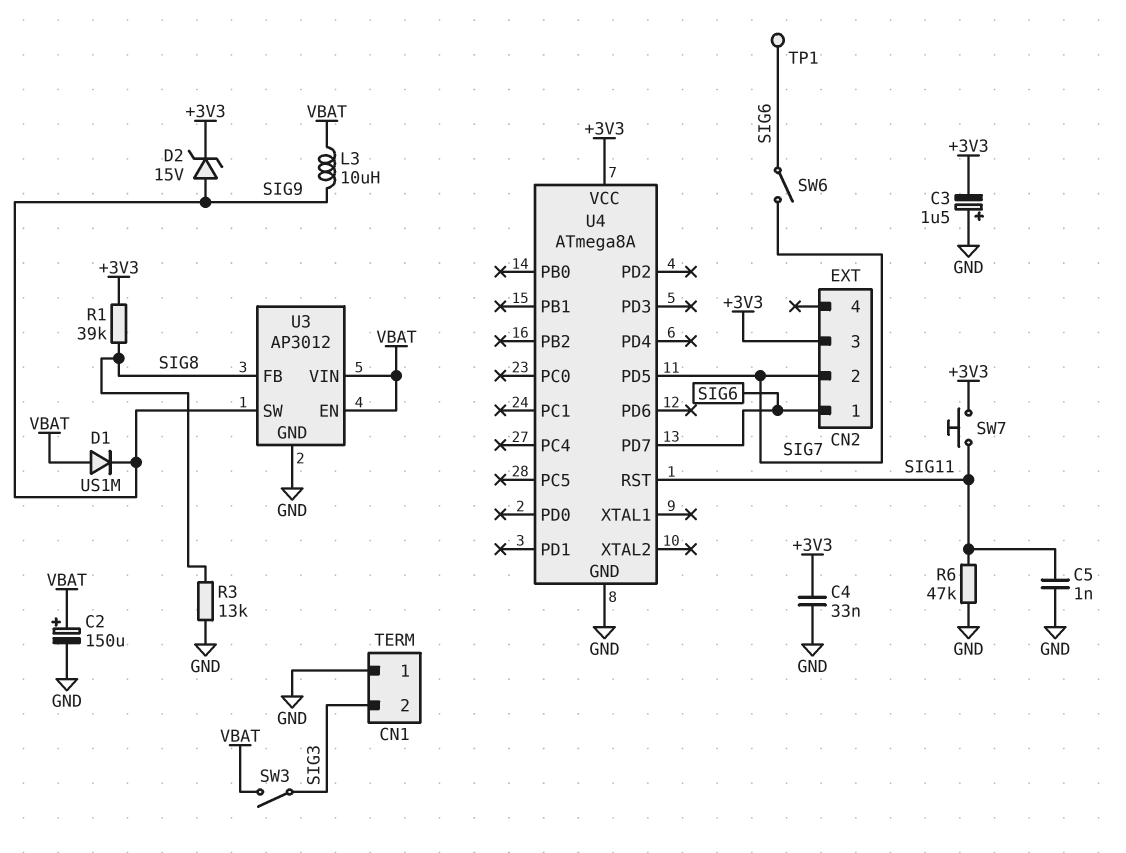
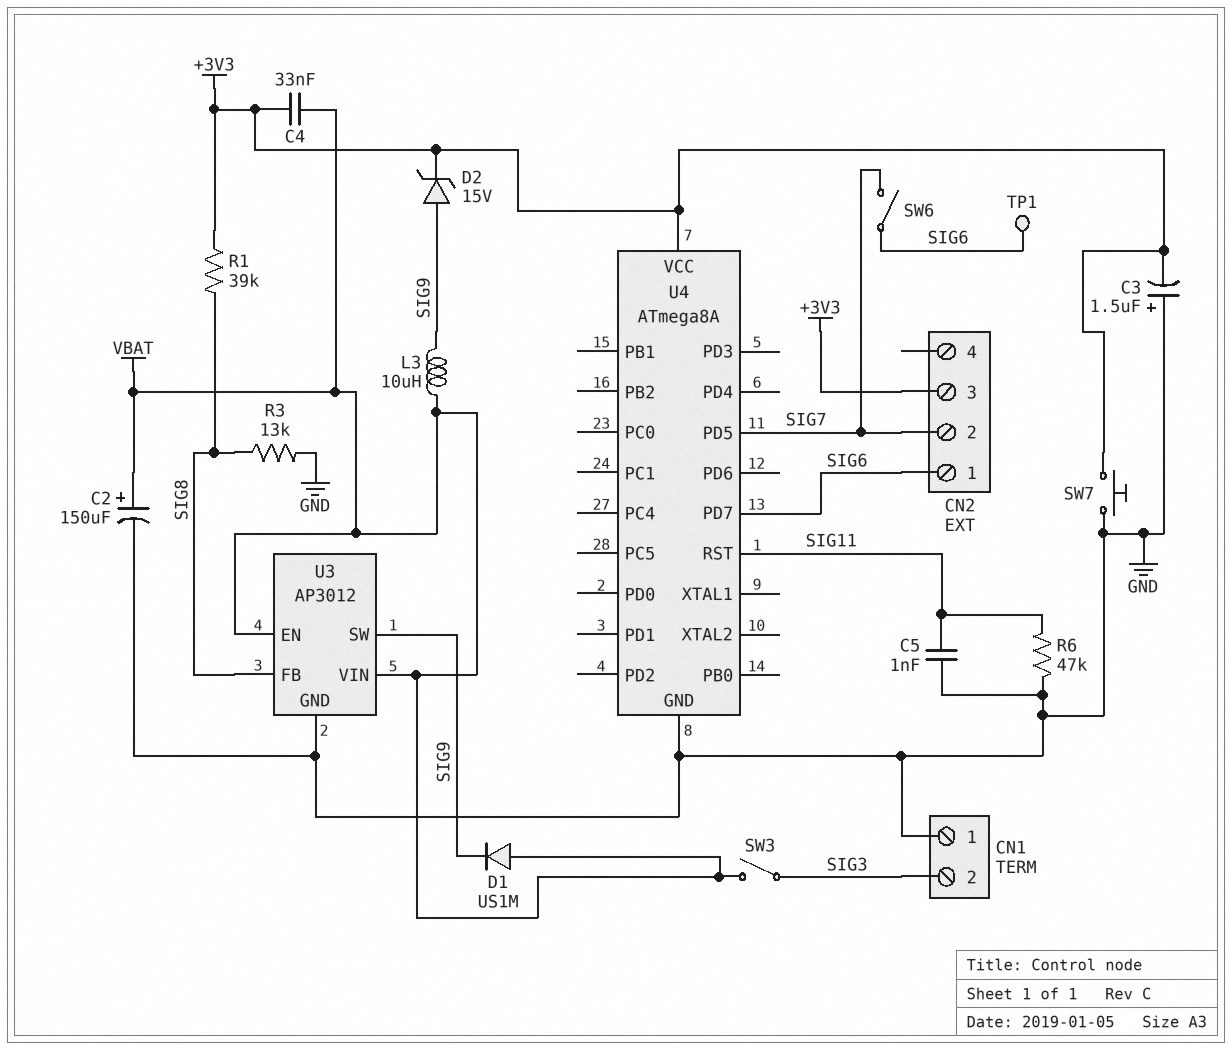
C4: 33nF (+3V3, GND) -> 33nF (+3V3, VBAT)
SW7: button (+3V3, SIG11) -> button (+3V3, GND)

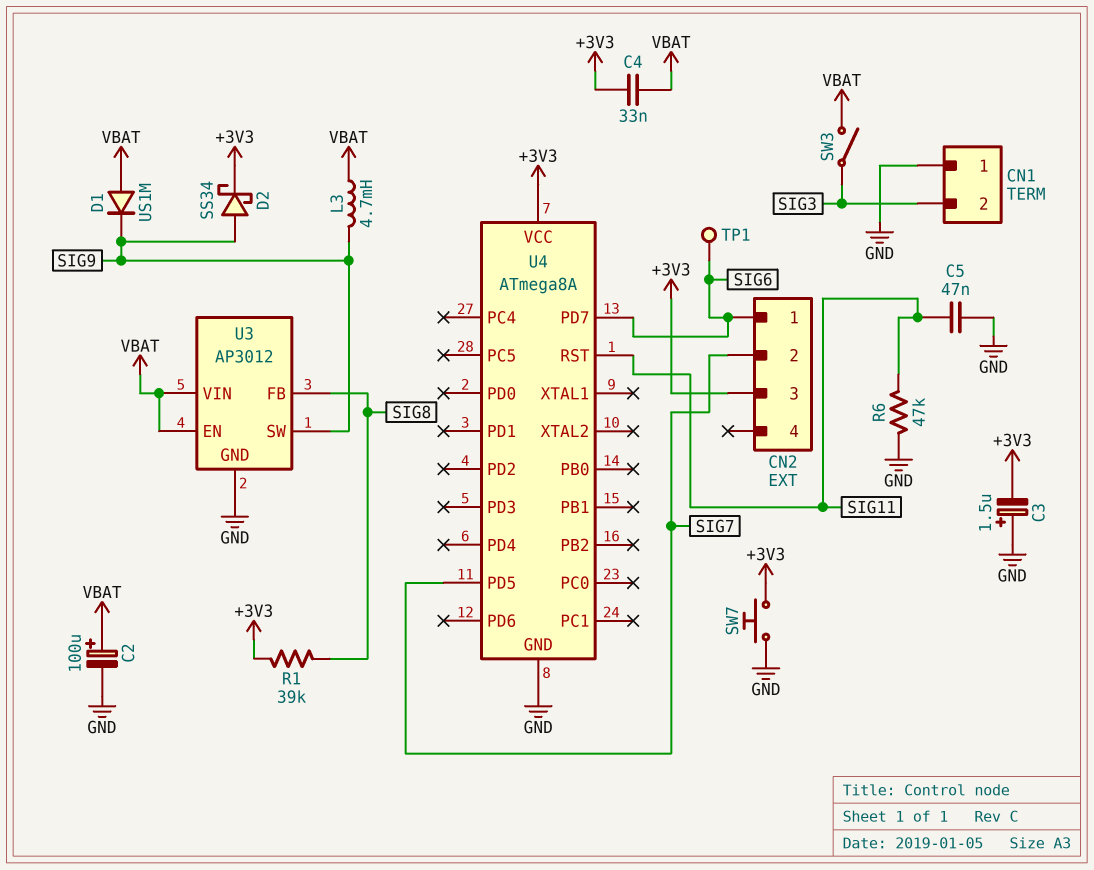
C2: 150uF (plus VBAT, minus GND) -> 100uF (plus VBAT, minus GND)
C5: 1nF (GND, SIG11) -> 47nF (GND, SIG11)
D2: zener 15V (A SIG9, K +3V3) -> schottky SS34 (A SIG9, K +3V3)
L3: 10uH (SIG9, VBAT) -> 4.7mH (SIG9, VBAT)
R3: 13k (GND, SIG8) -> none
SW6: switch (SIG6, SIG7) -> none

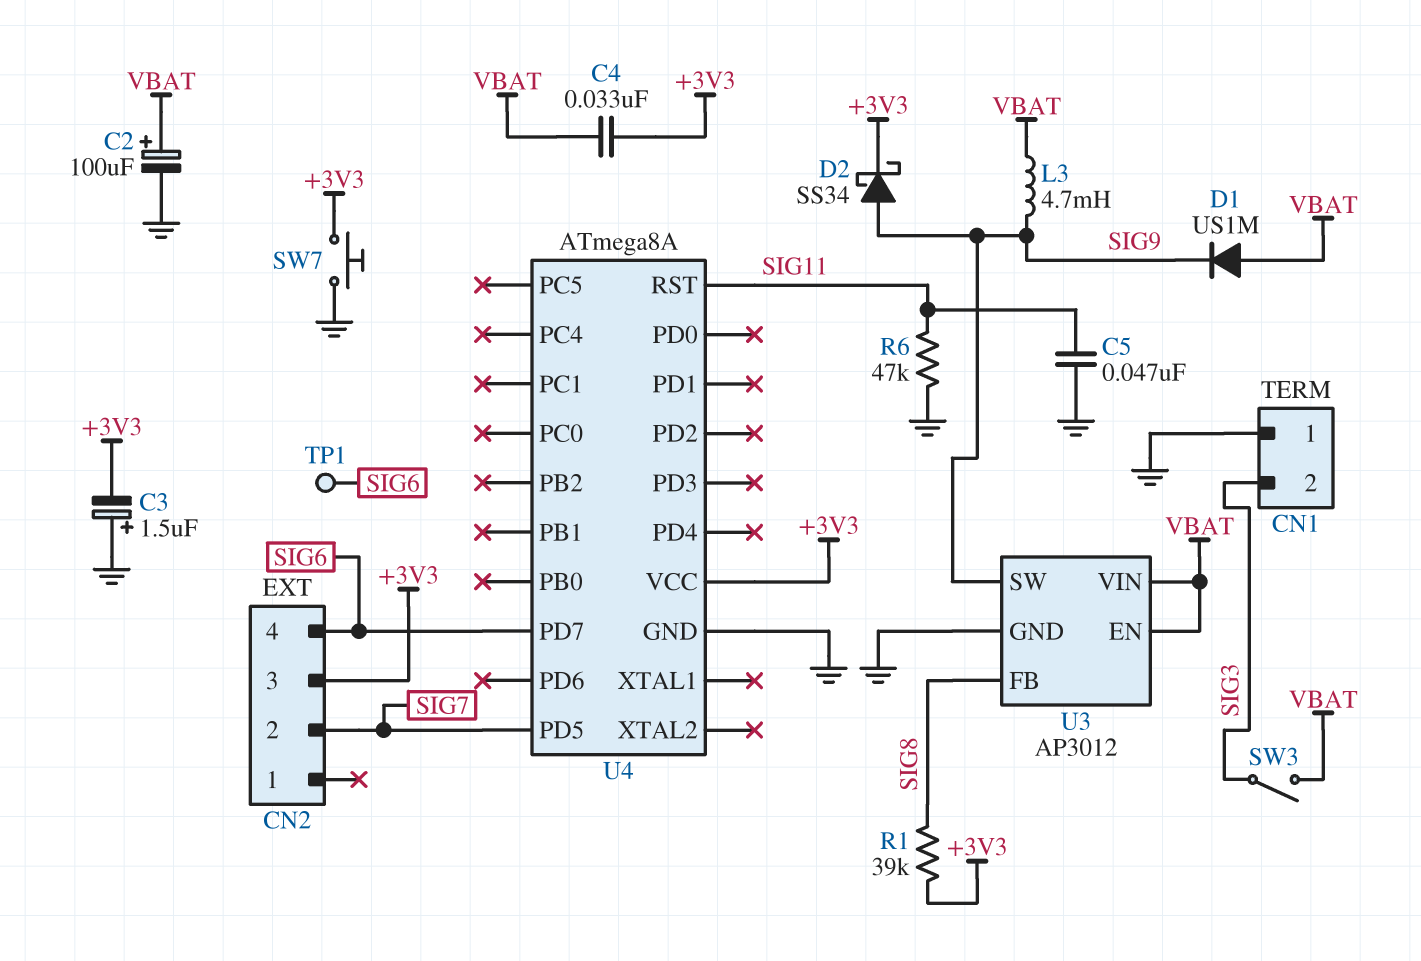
CN2 pin 1: SIG6 -> none
CN2 pin 4: none -> SIG6

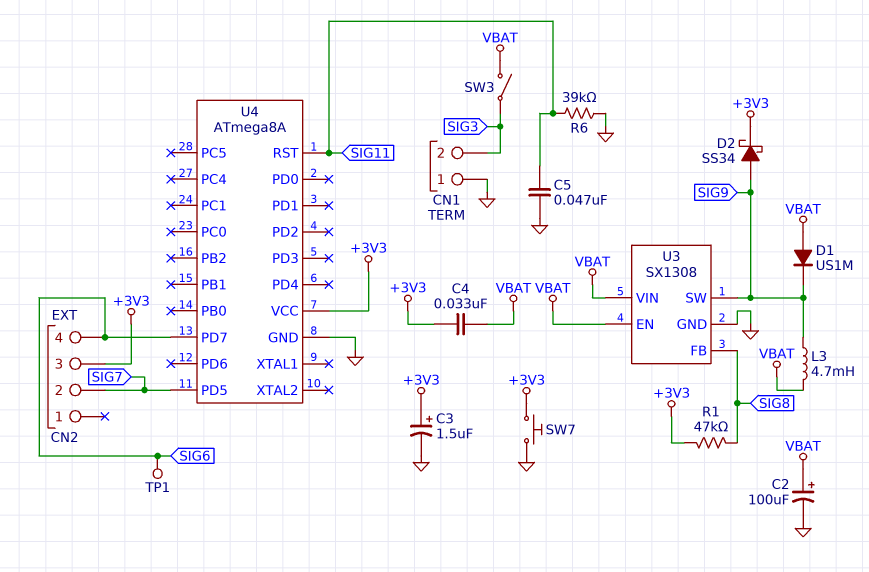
C3: 1.5uF (plus GND, minus +3V3) -> 1.5uF (plus +3V3, minus GND)
R1: 39k (+3V3, SIG8) -> 47k (+3V3, SIG8)
R6: 47k (GND, SIG11) -> 39k (GND, SIG11)
U3: AP3012 -> SX1308

